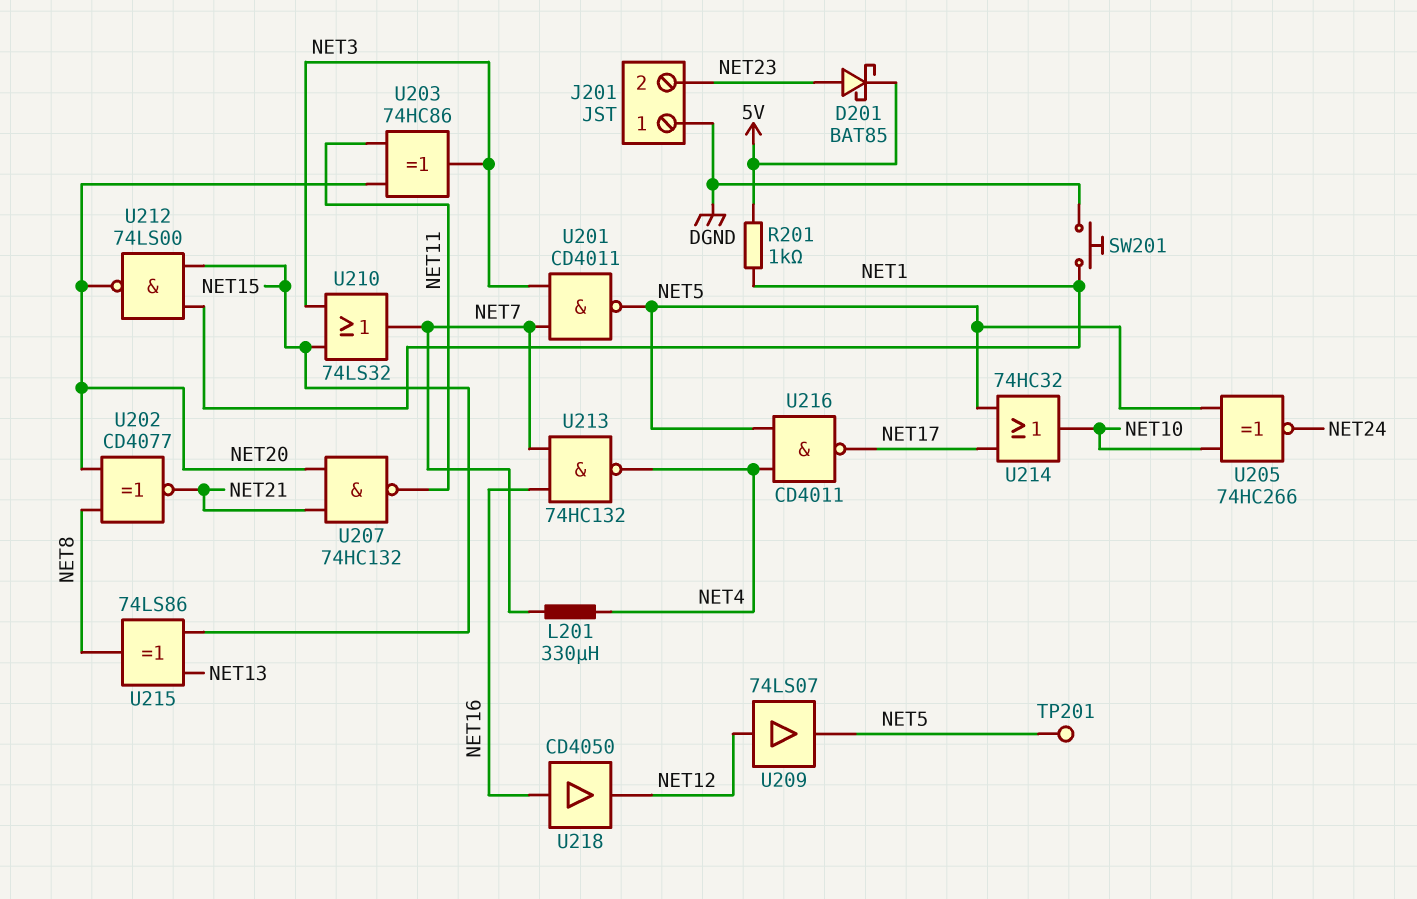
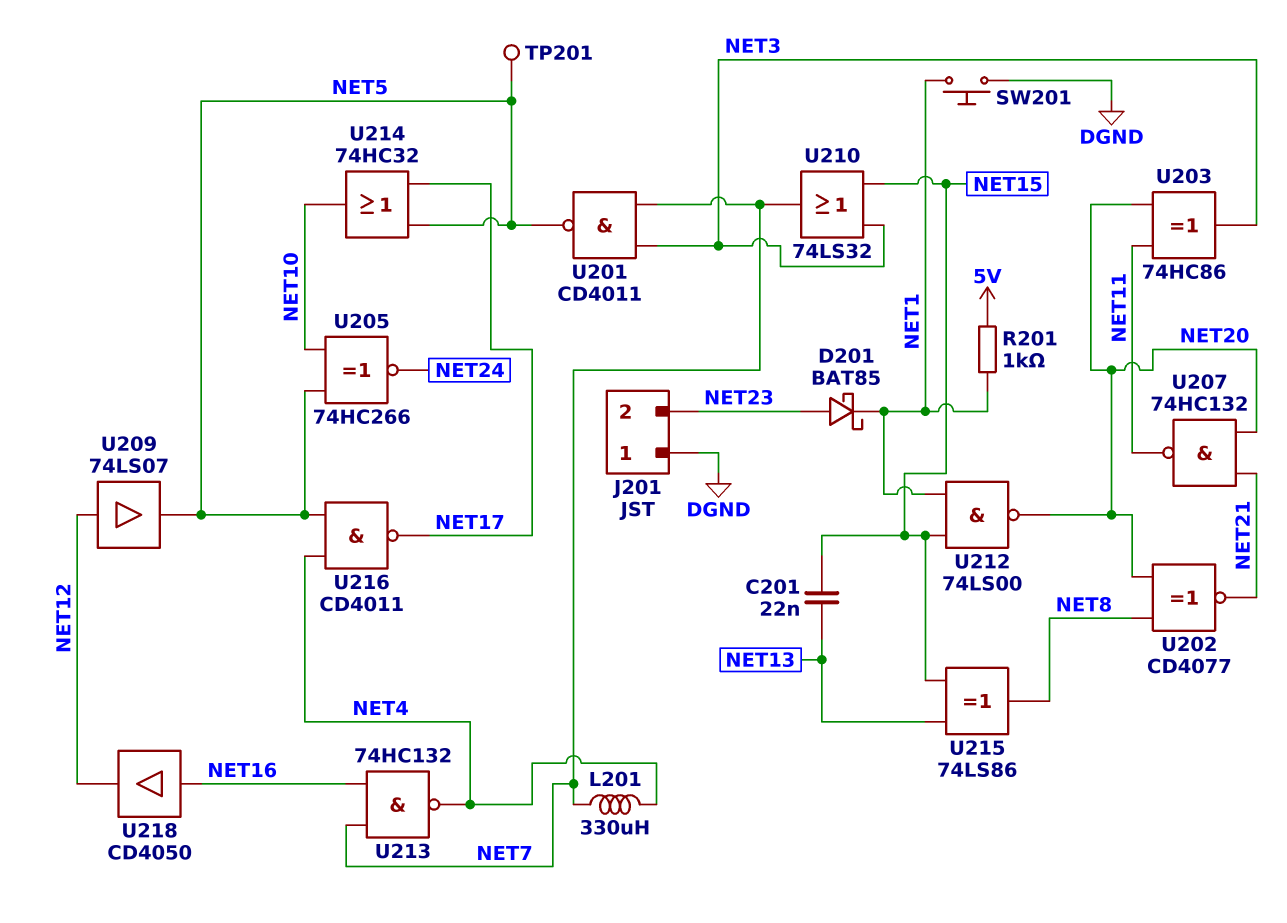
C201: none -> 22nF (NET13, NET15)
D201: schottky BAT85 (A NET23, K 5V) -> schottky BAT85 (A NET23, K NET1)

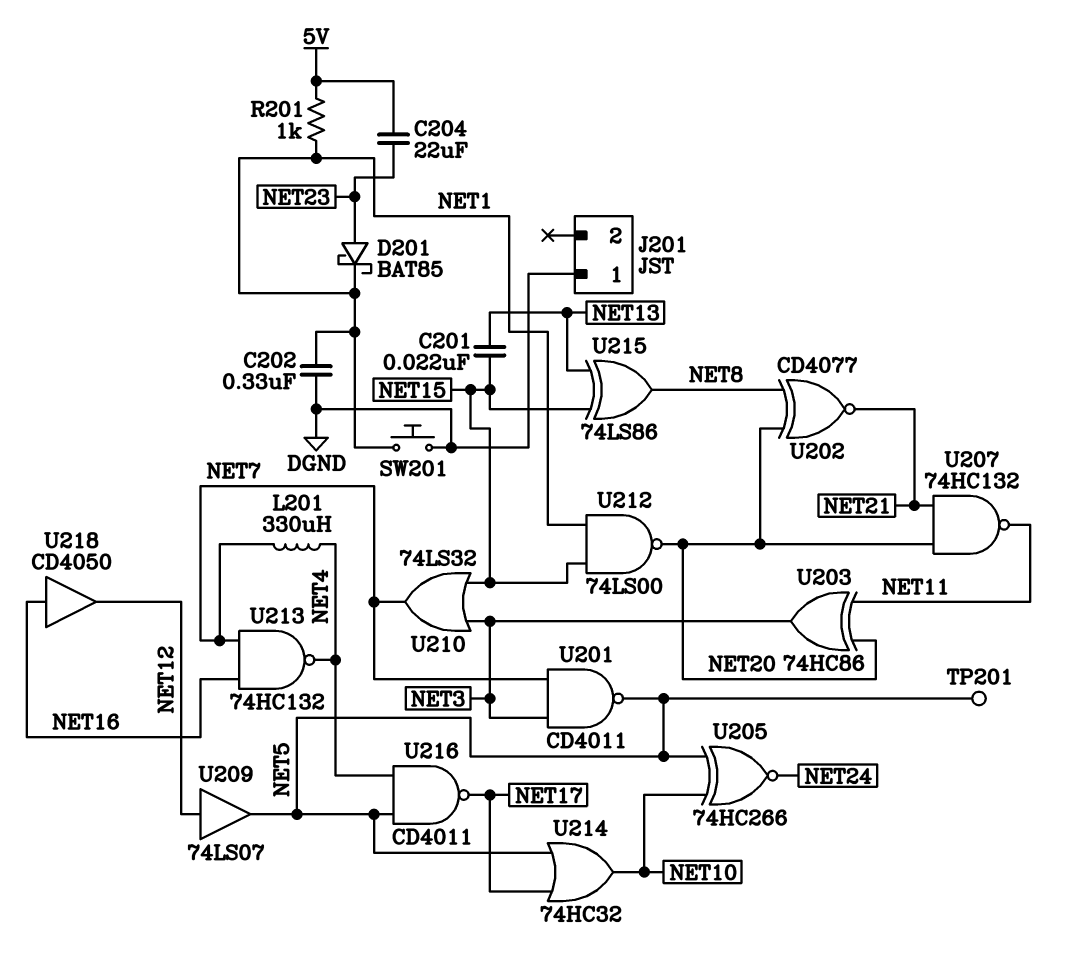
C202: none -> 330nF (DGND, NET1)
C204: none -> 22uF (5V, NET23)
J201 pin 2: NET23 -> none

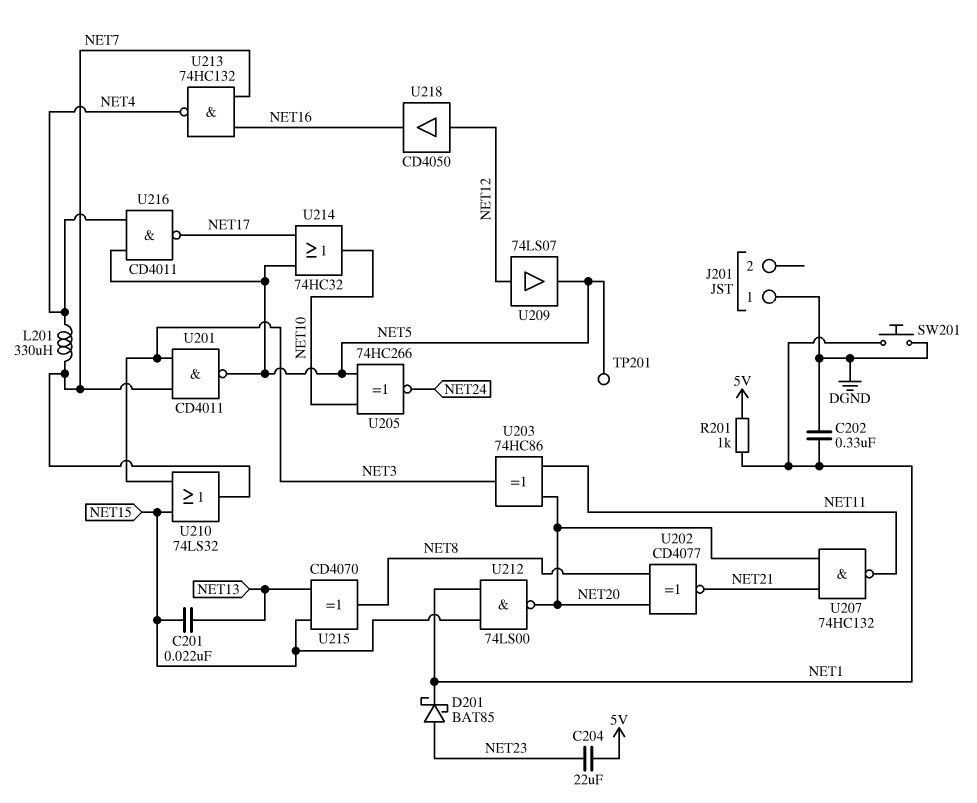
U215: XOR 74LS86 (in NET13, in NET15, out NET8) -> XOR CD4070 (in NET13, in NET15, out NET8)
U218: buffer CD4050 (in NET16, out NET12) -> buffer CD4050 (in NET12, out NET16)

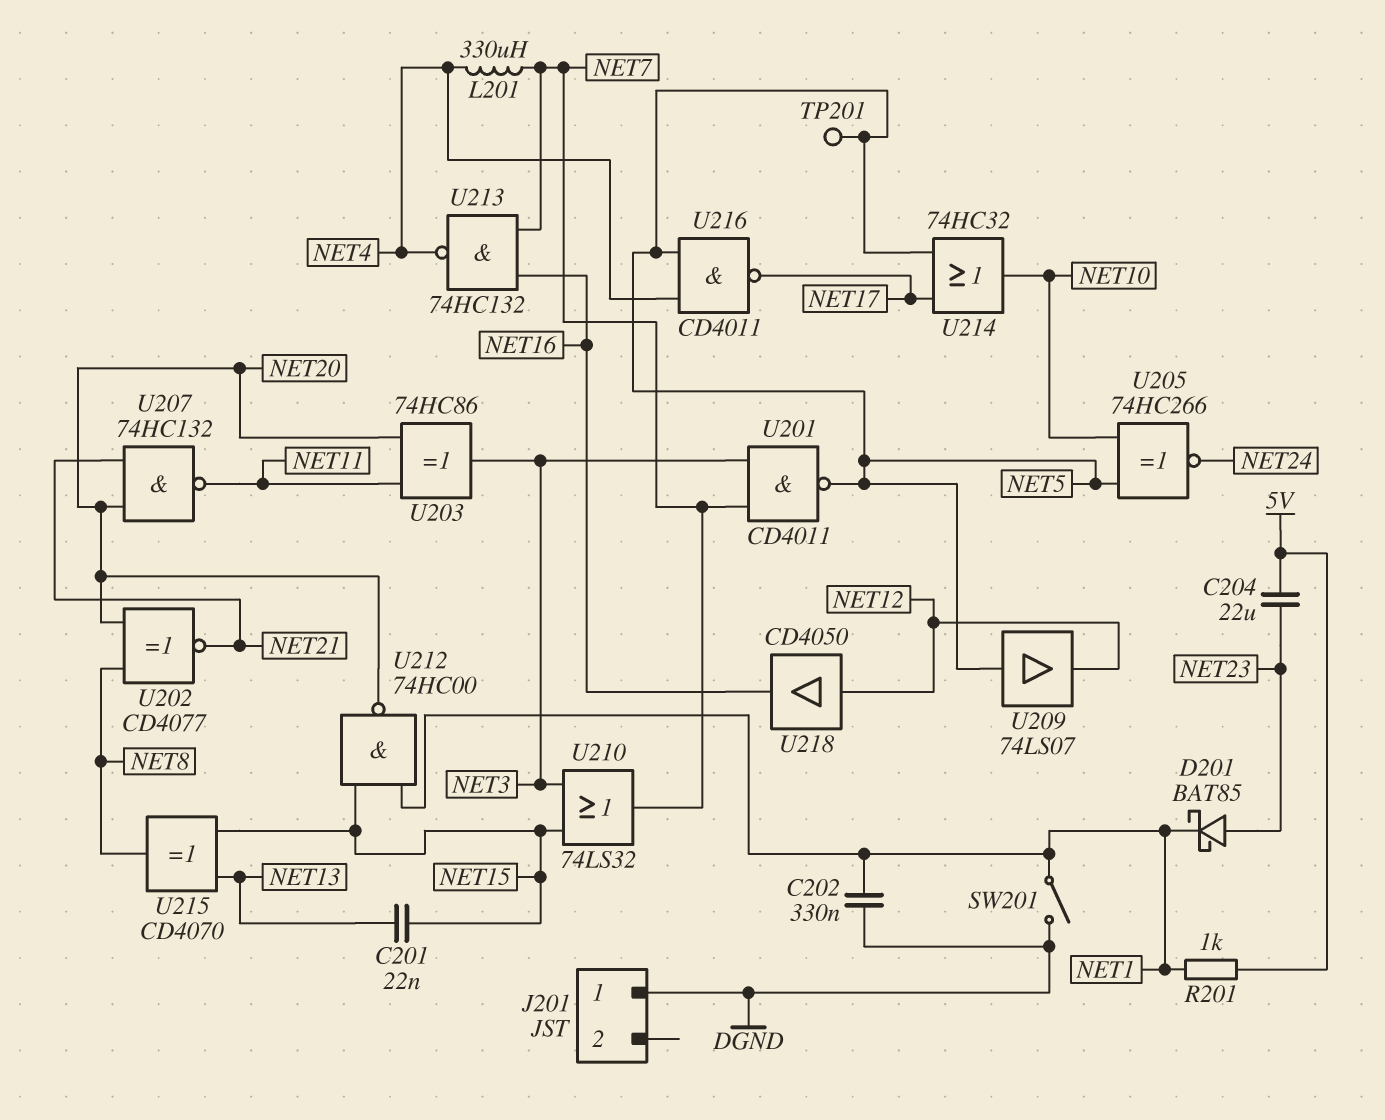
SW201: button (DGND, NET1) -> switch (DGND, NET1)
U209: buffer 74LS07 (in NET12, out NET5) -> buffer 74LS07 (in NET5, out NET12)
U212: NAND 74LS00 (in NET1, in NET15, out NET20) -> NAND 74HC00 (in NET1, in NET15, out NET20)

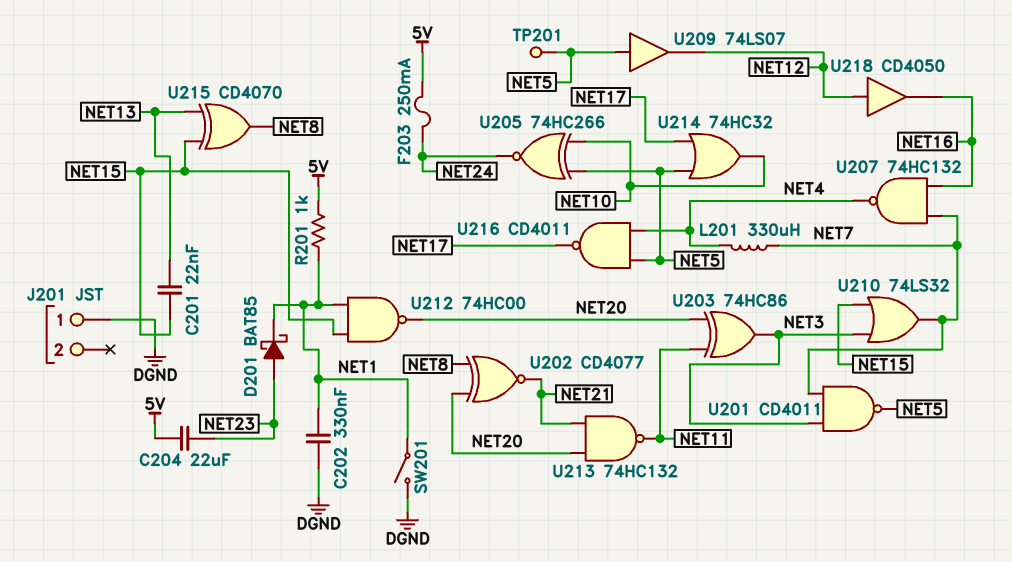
F203: none -> 250mA (5V, NET24)
U207: NAND 74HC132 (in NET20, in NET21, out NET11) -> NAND 74HC132 (in NET7, in NET16, out NET4)
U213: NAND 74HC132 (in NET7, in NET16, out NET4) -> NAND 74HC132 (in NET20, in NET21, out NET11)

